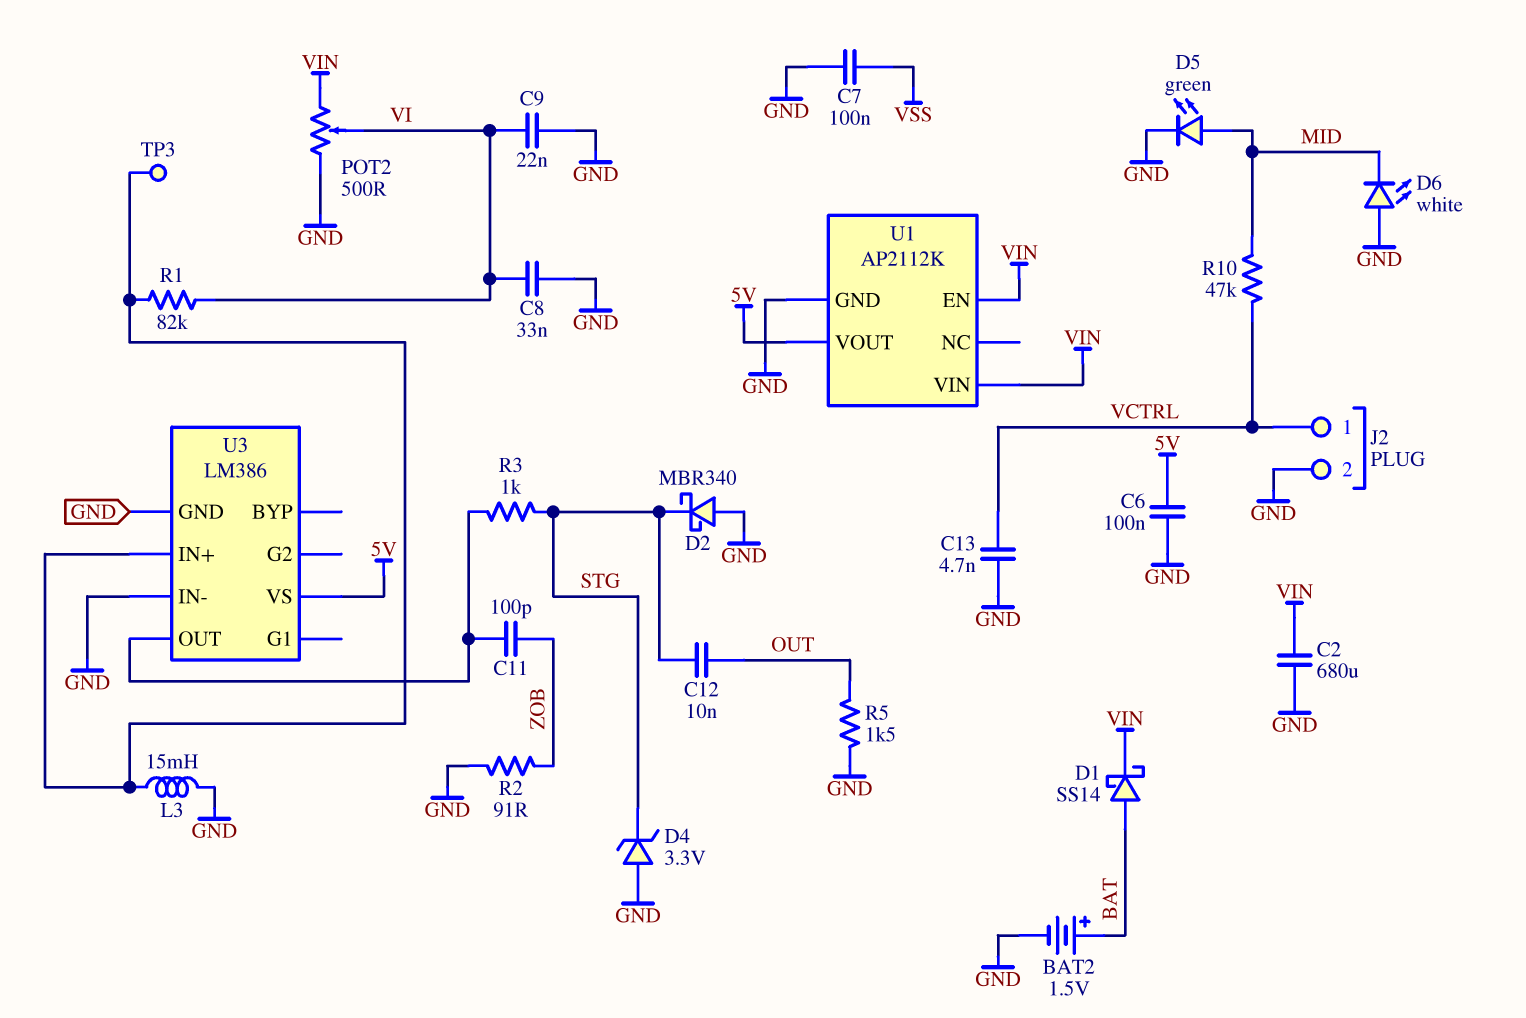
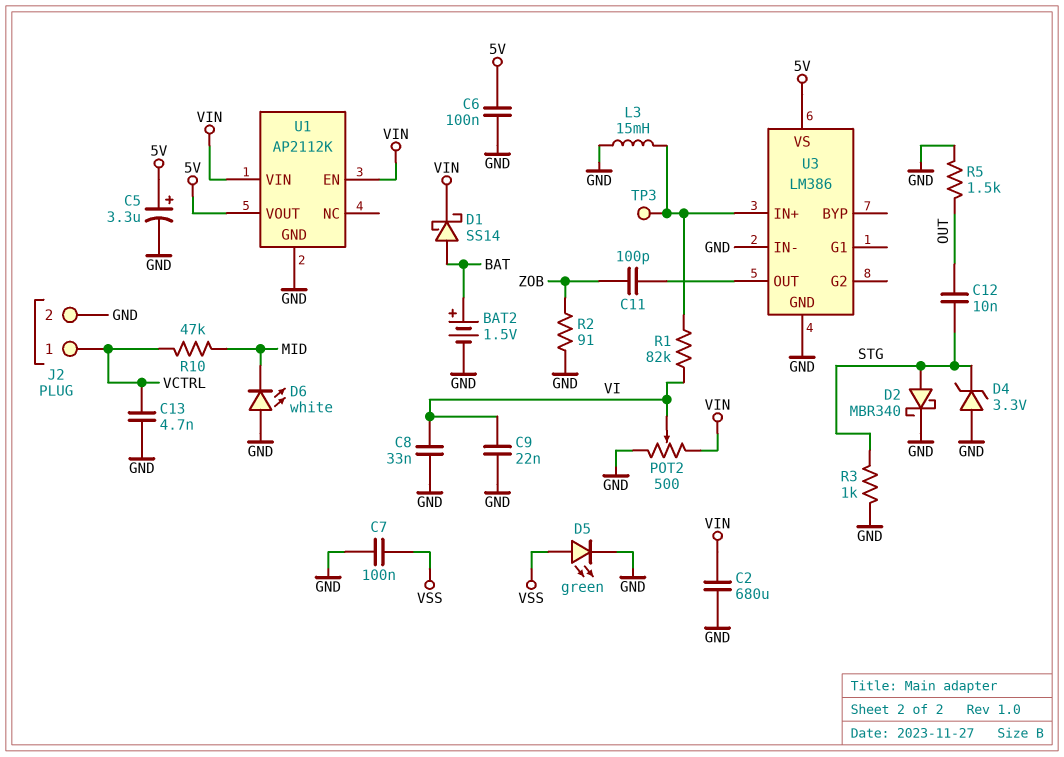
C5: none -> 3.3uF (plus 5V, minus GND)
D2: schottky MBR340 (A GND, K STG) -> schottky MBR340 (A STG, K GND)
D5: LED green (A MID, K GND) -> LED green (A VSS, K GND)
R3: 1k (STG, U3/OUT) -> 1k (GND, STG)

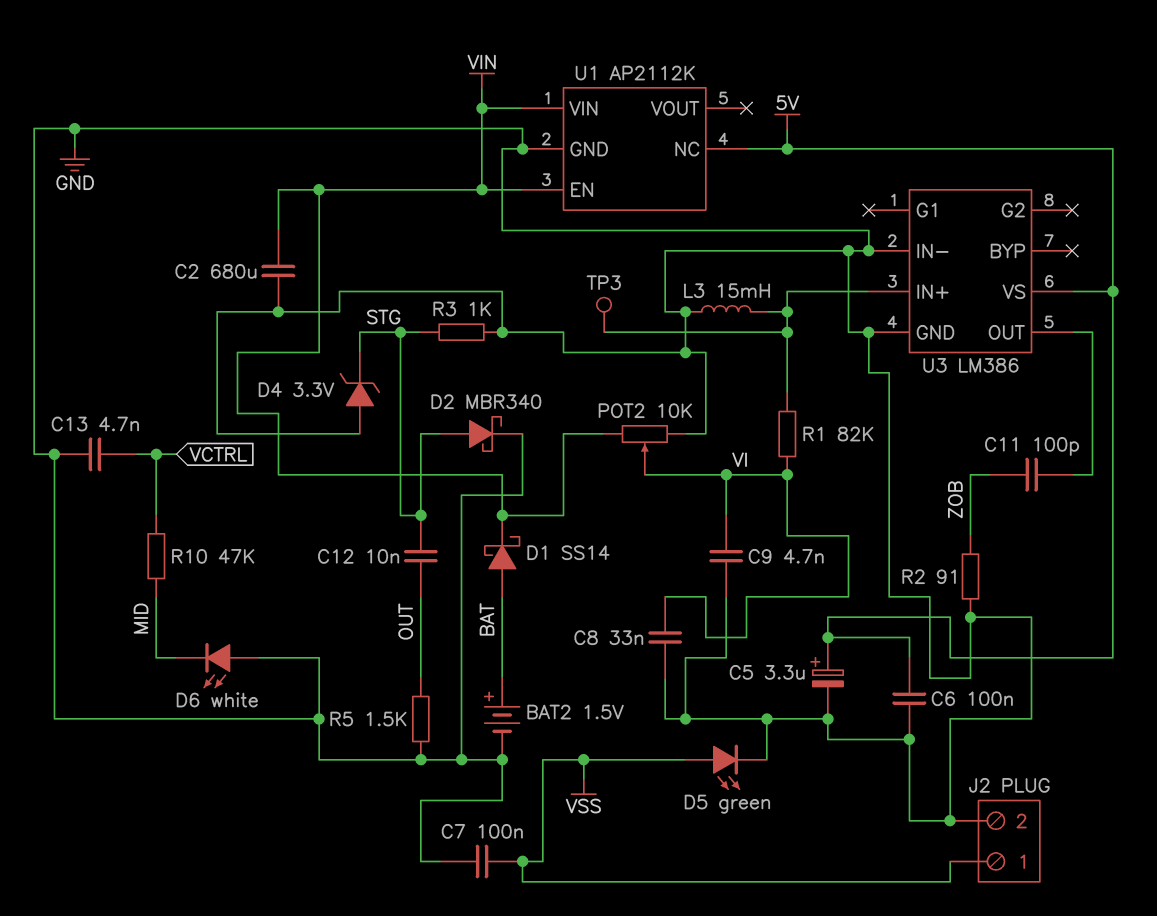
C9: 22nF (GND, VI) -> 4.7nF (GND, VI)
J2 pin 1: VCTRL -> VSS
POT2: 500 (GND, VIN, wiper VI) -> 10k (GND, VIN, wiper VI)
U1 pin NC: none -> 5V
U1 pin VOUT: 5V -> none

